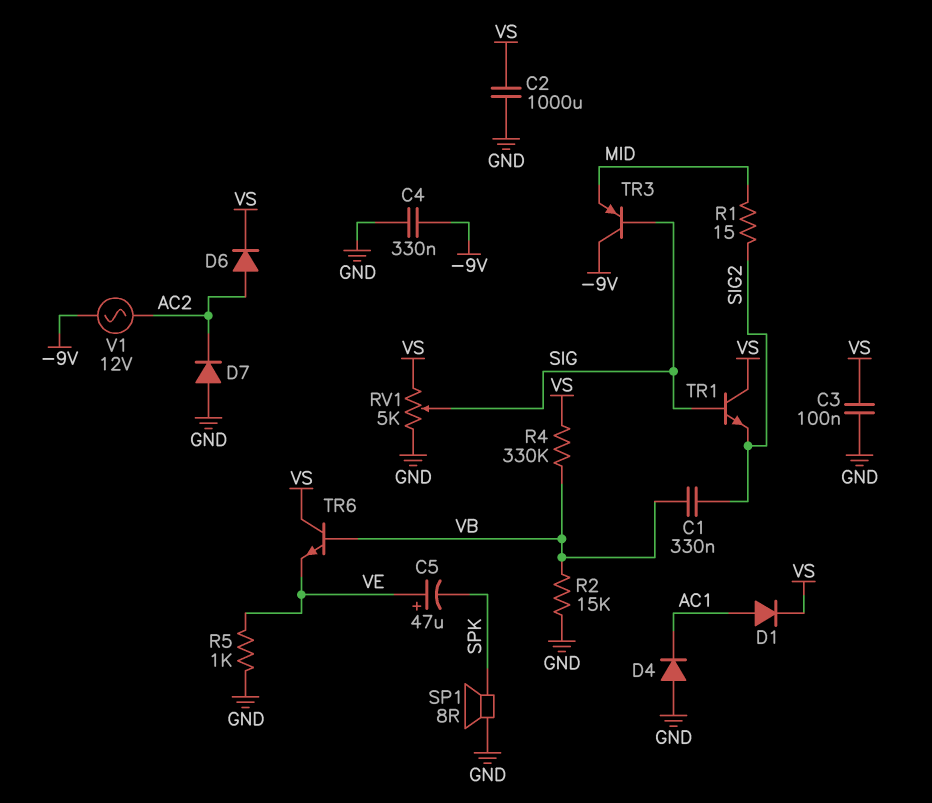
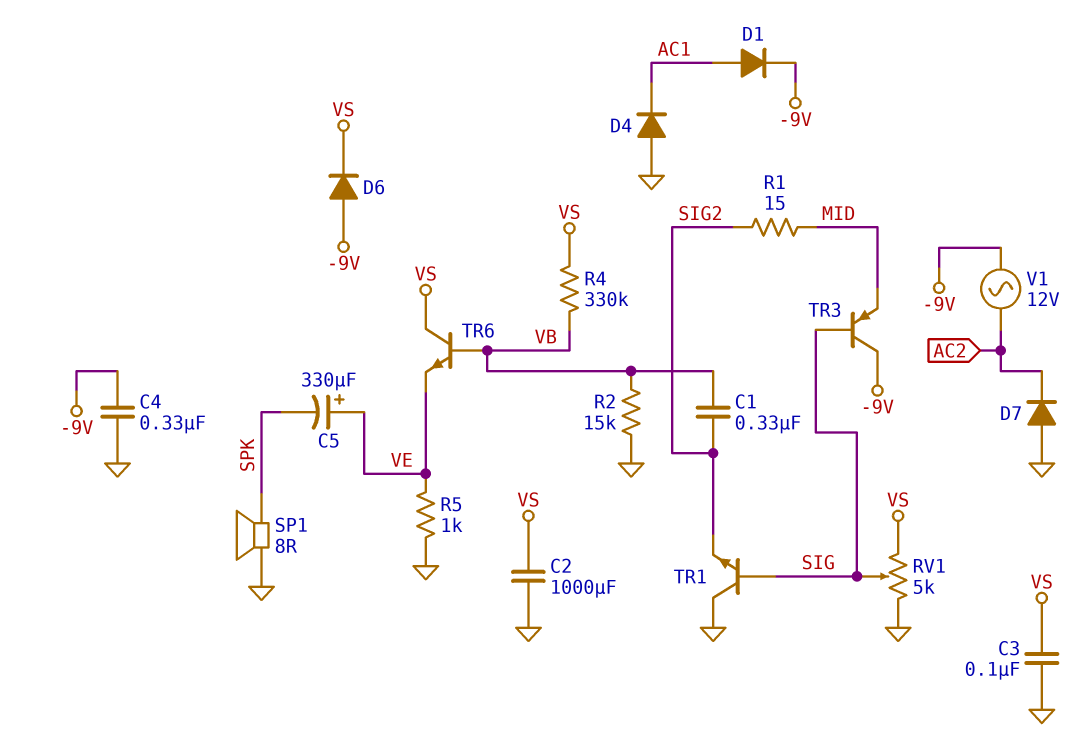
C5: 47uF (plus VE, minus SPK) -> 330uF (plus VE, minus SPK)
D1: diode (A AC1, K VS) -> diode (A AC1, K -9V)
D6: diode (A AC2, K VS) -> diode (A -9V, K VS)
TR1: NPN (B SIG, C VS, E SIG2) -> NPN (B SIG, C GND, E SIG2)

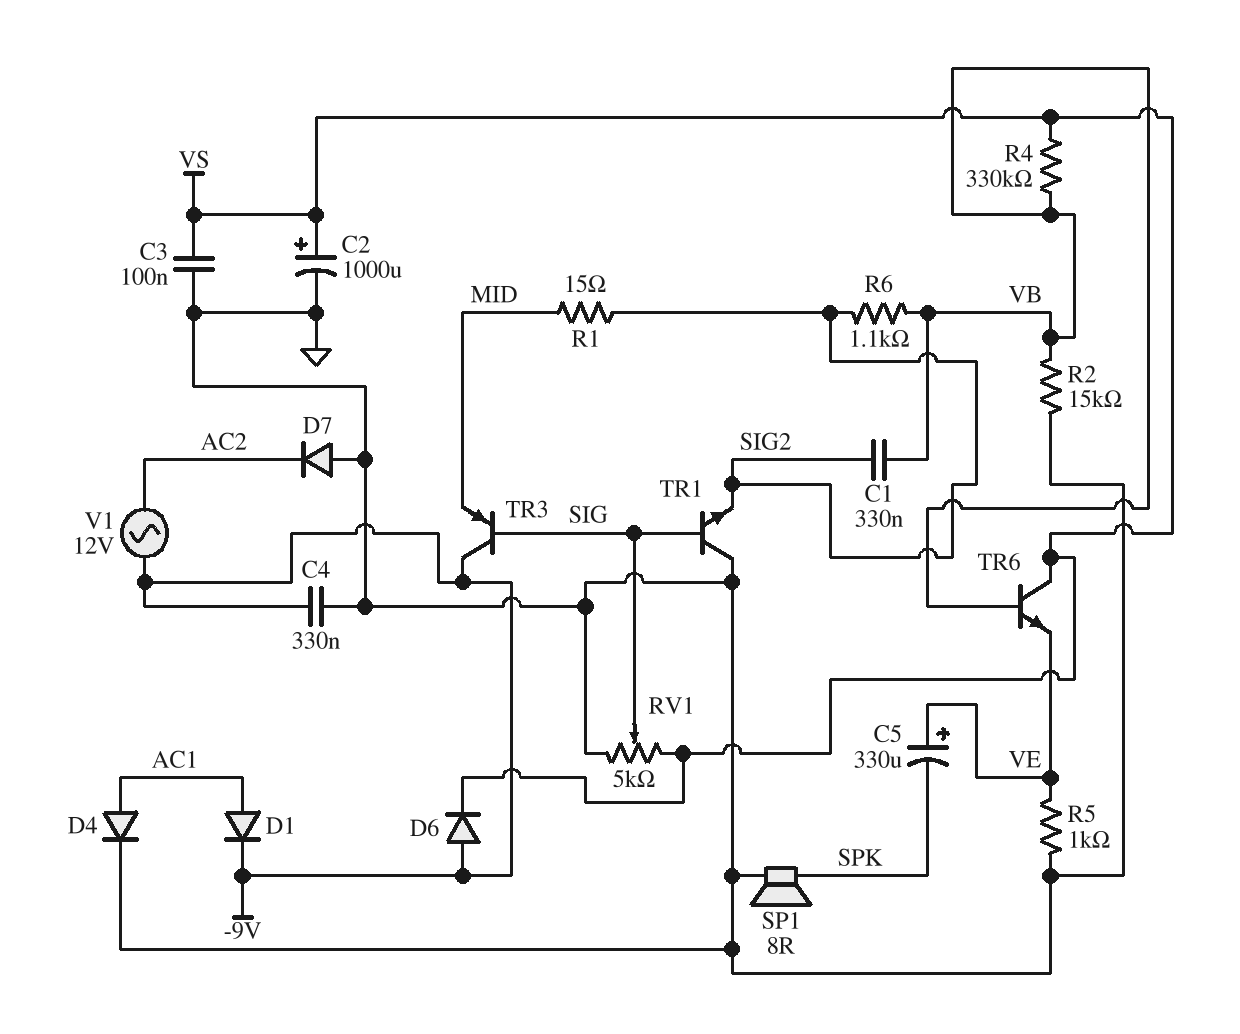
C2: 1000uF (GND, VS) -> 1000uF (plus VS, minus GND)
D4: diode (A GND, K AC1) -> diode (A AC1, K GND)
R6: none -> 1.1k (SIG2, VB)

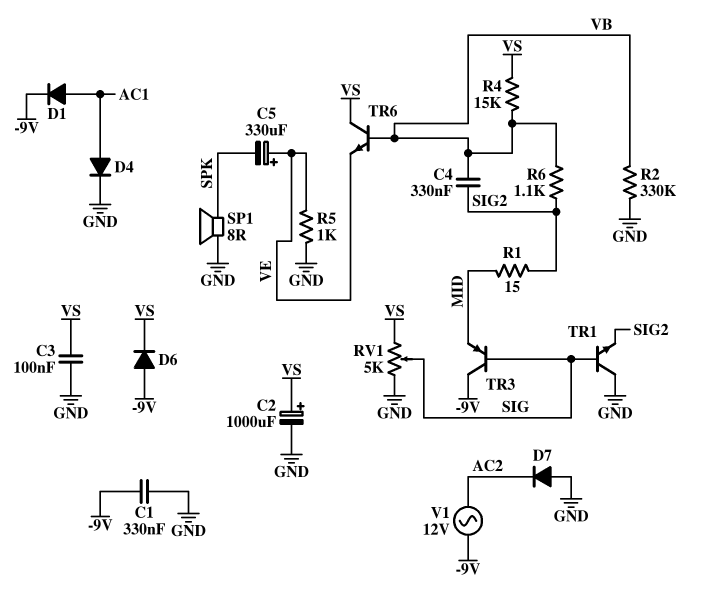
C1: 330nF (SIG2, VB) -> 330nF (-9V, GND)
C4: 330nF (-9V, GND) -> 330nF (SIG2, VB)
R2: 15k (GND, VB) -> 330k (GND, VB)
R4: 330k (VB, VS) -> 15k (VB, VS)

